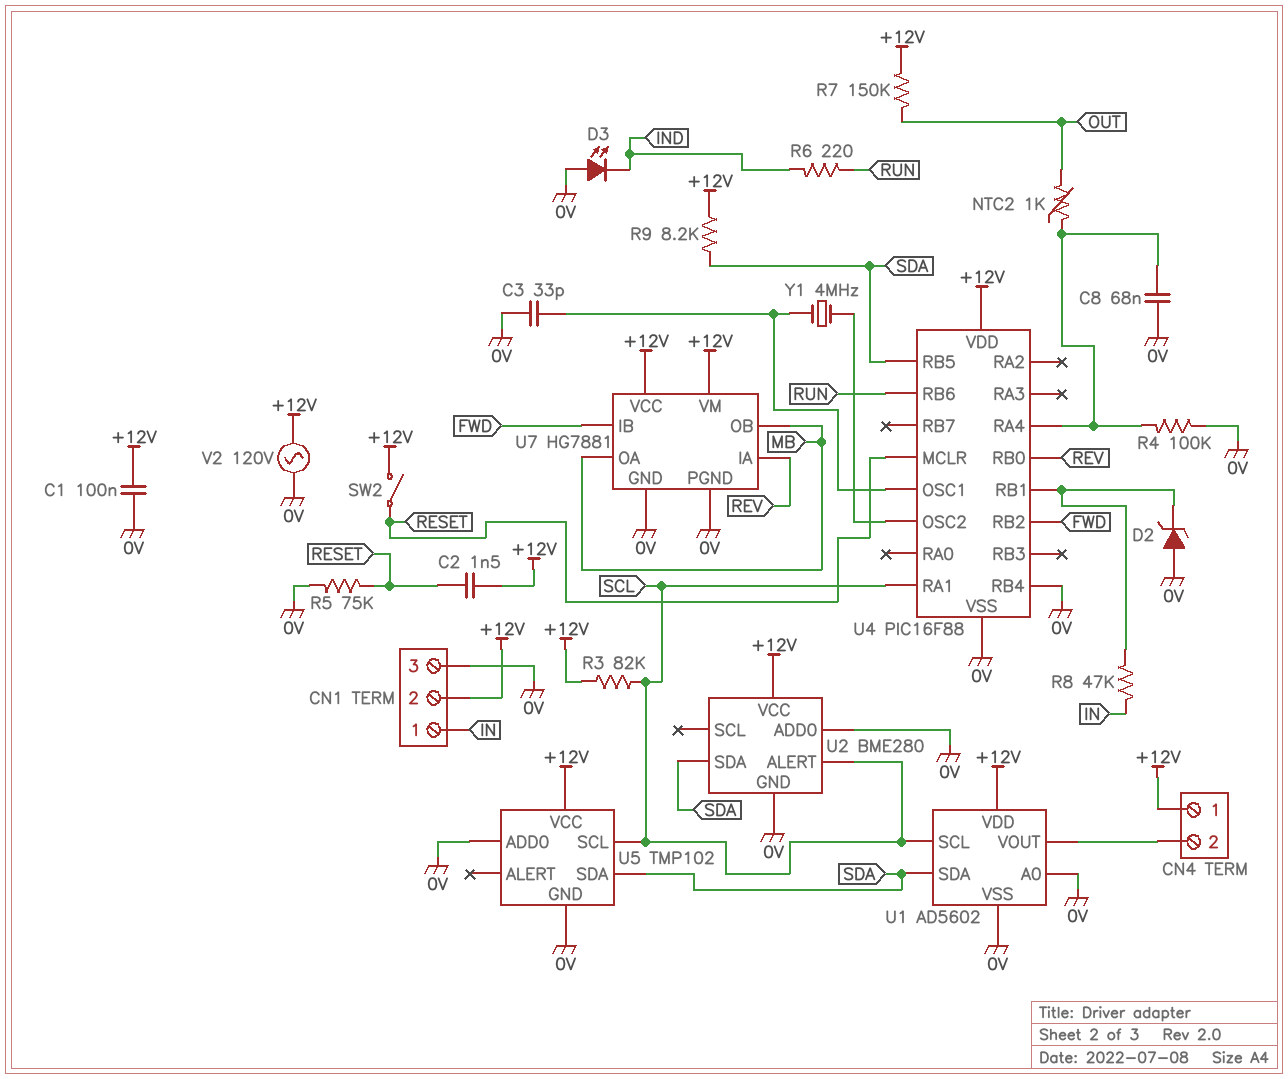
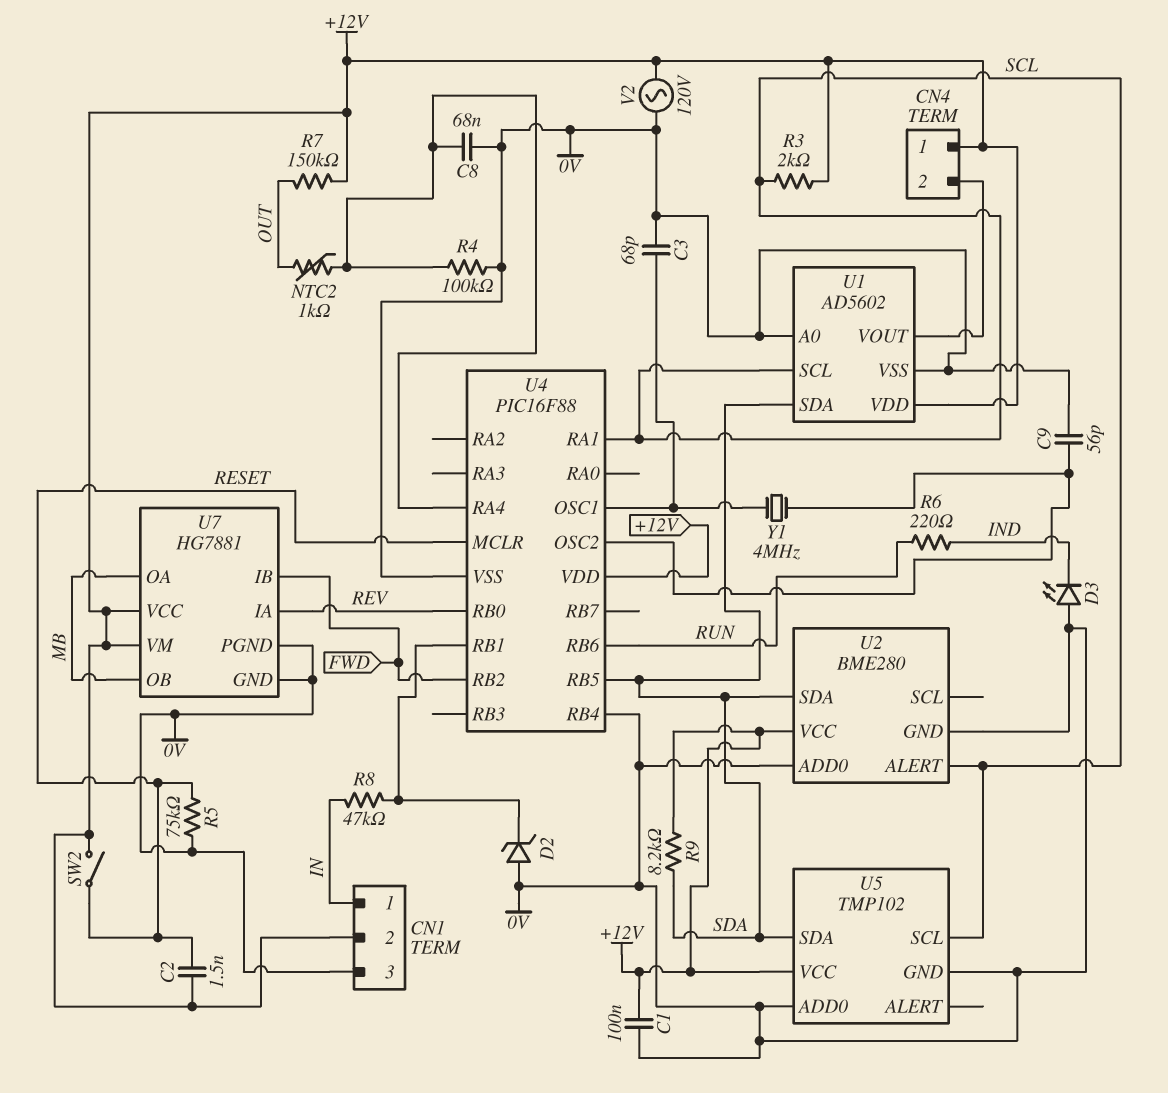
C3: 33pF (0V, U4/OSC1) -> 68pF (0V, U4/OSC1)
C9: none -> 56pF (0V, U4/OSC2)
R3: 82k (+12V, SCL) -> 2k (+12V, SCL)

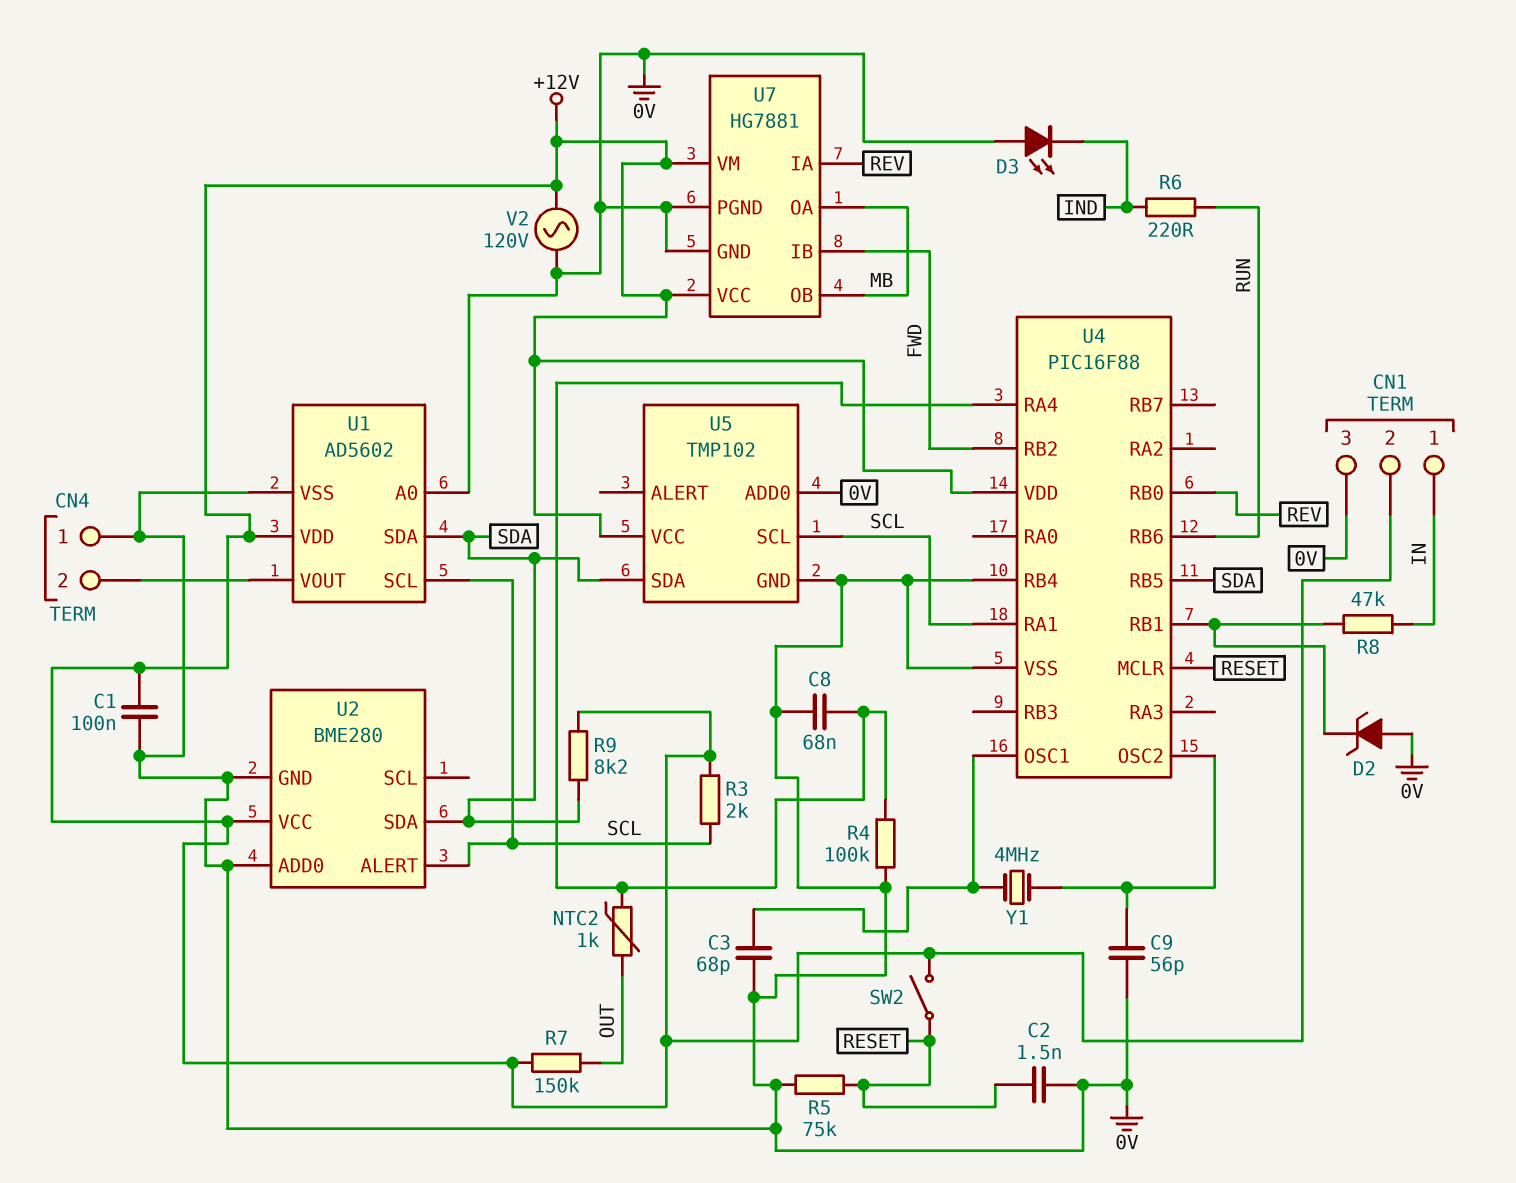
C2: 1.5nF (+12V, RESET) -> 1.5nF (0V, RESET)
CN4 pin 1: +12V -> 0V

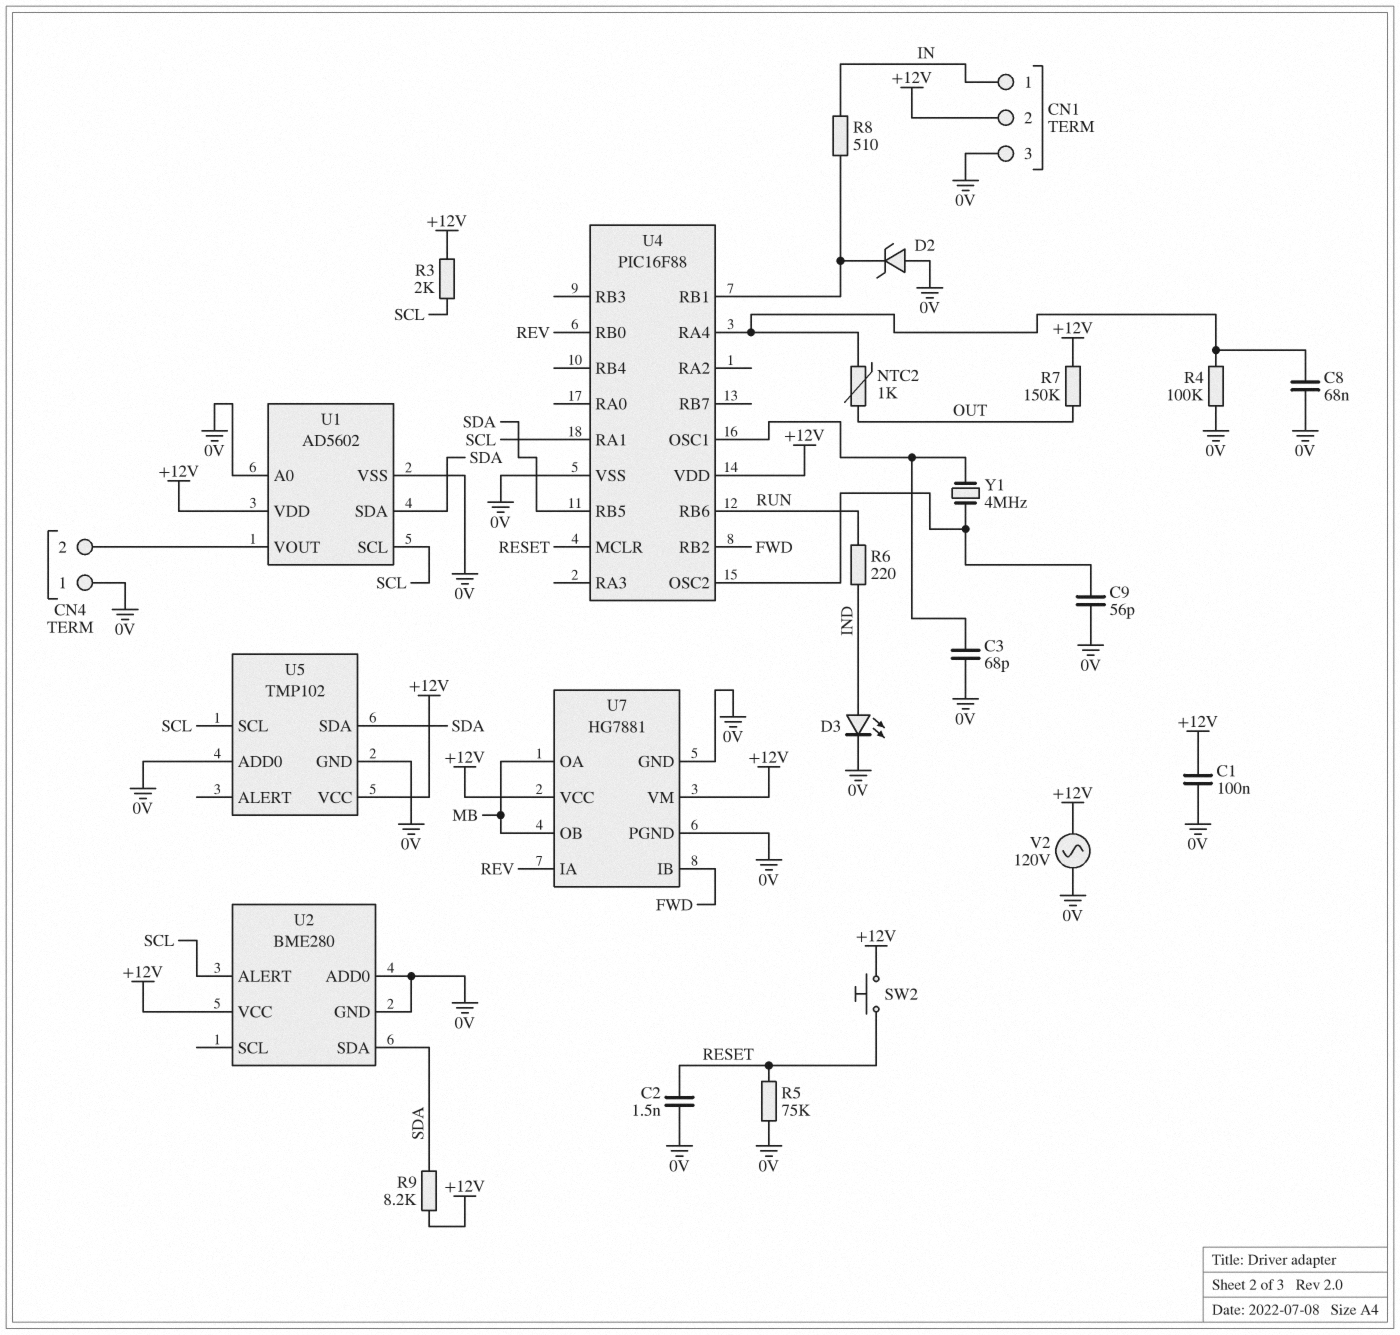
D3: LED (A 0V, K IND) -> LED (A IND, K 0V)
R8: 47k (IN, U4/RB1) -> 510 (IN, U4/RB1)
SW2: switch (+12V, RESET) -> button (+12V, RESET)
U4 pin RB4: 0V -> none

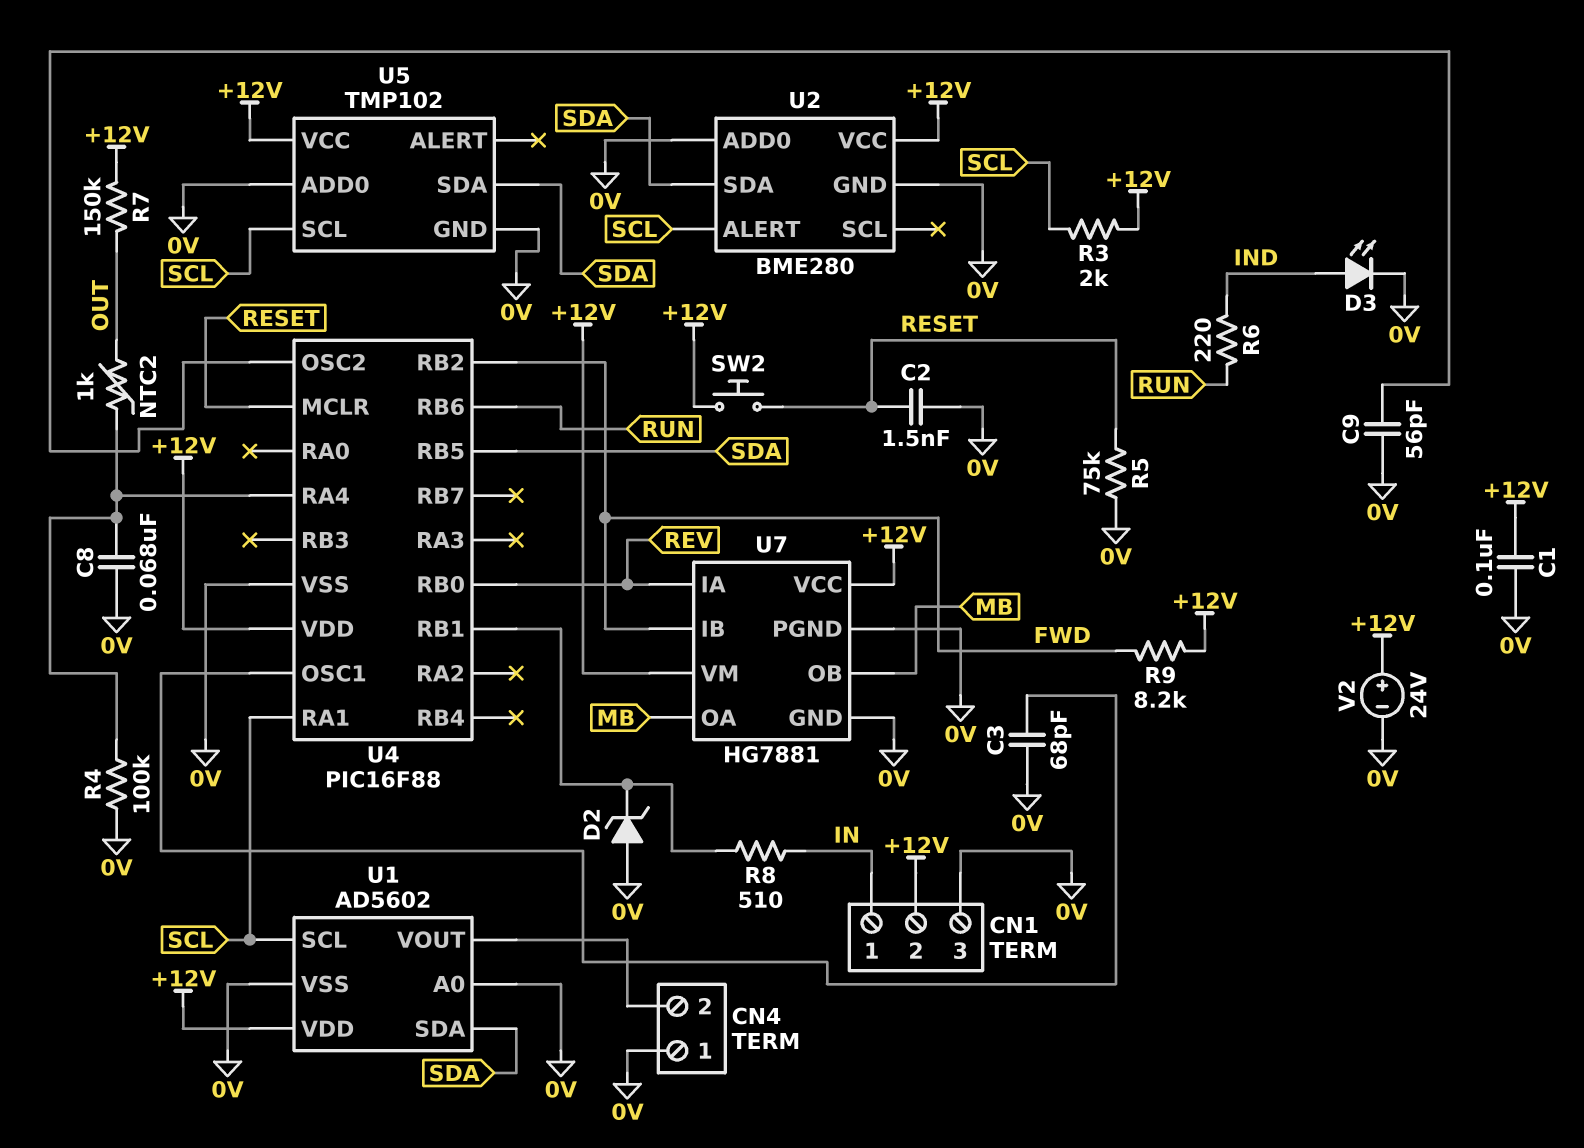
R9: 8.2k (+12V, SDA) -> 8.2k (+12V, FWD)
V2: AC 120V (+12V, 0V) -> 24V (plus +12V, minus 0V)
Y1: 4MHz (U4/OSC1, U4/OSC2) -> none

